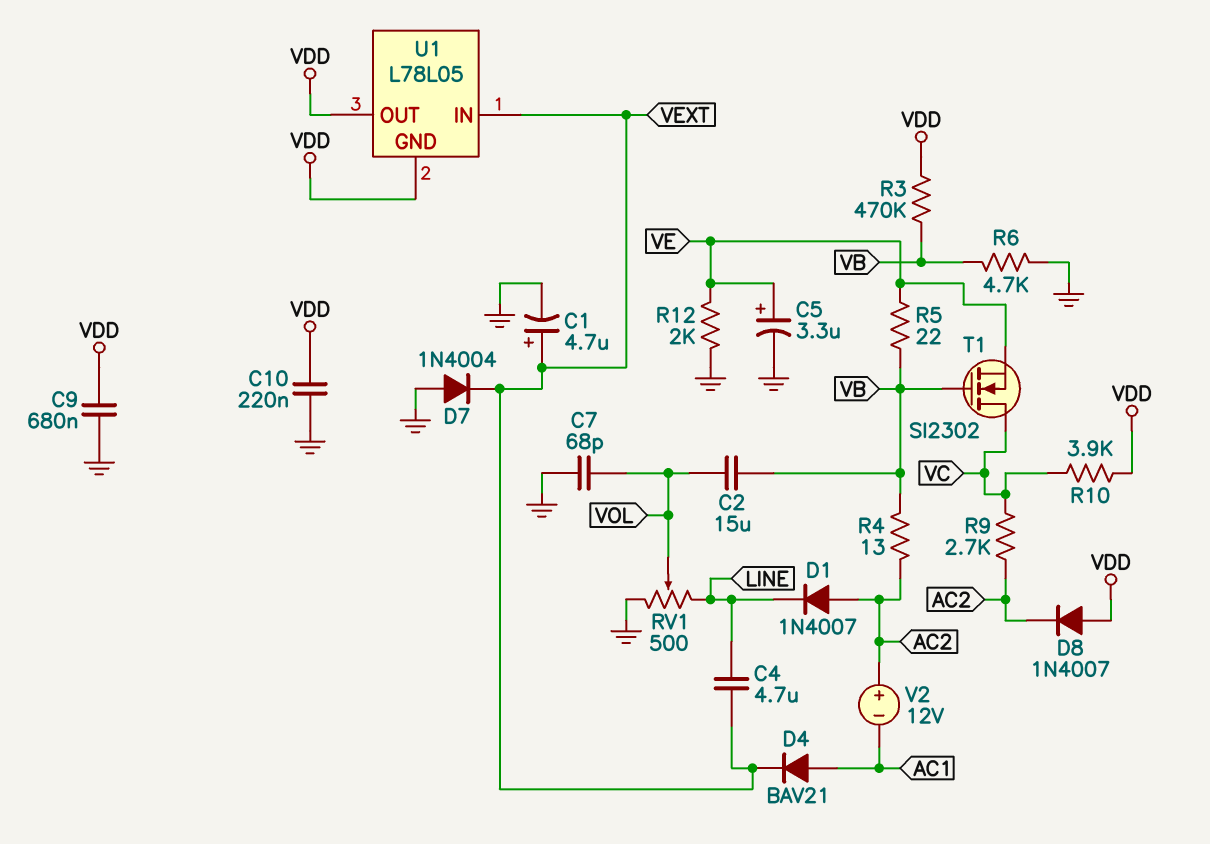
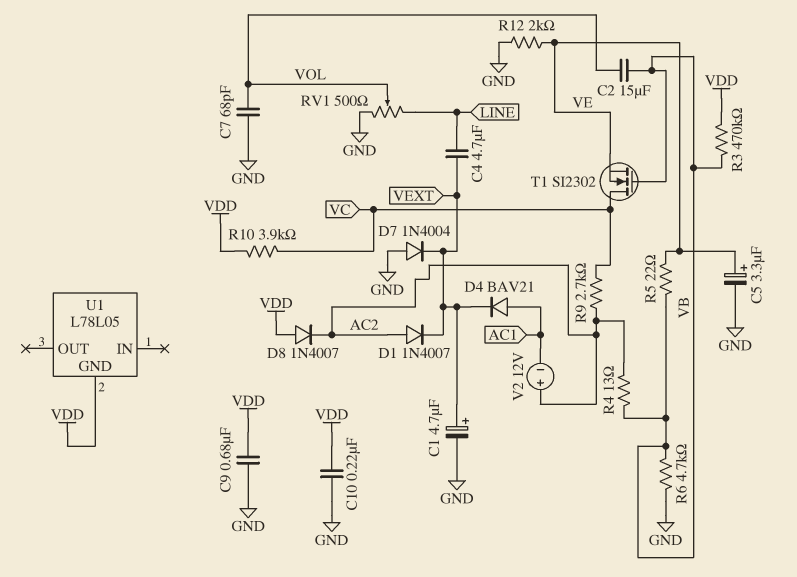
D1: diode 1N4007 (A AC2, K LINE) -> diode 1N4007 (A AC2, K VEXT)
U1 pin IN: VEXT -> none
U1 pin OUT: VDD -> none

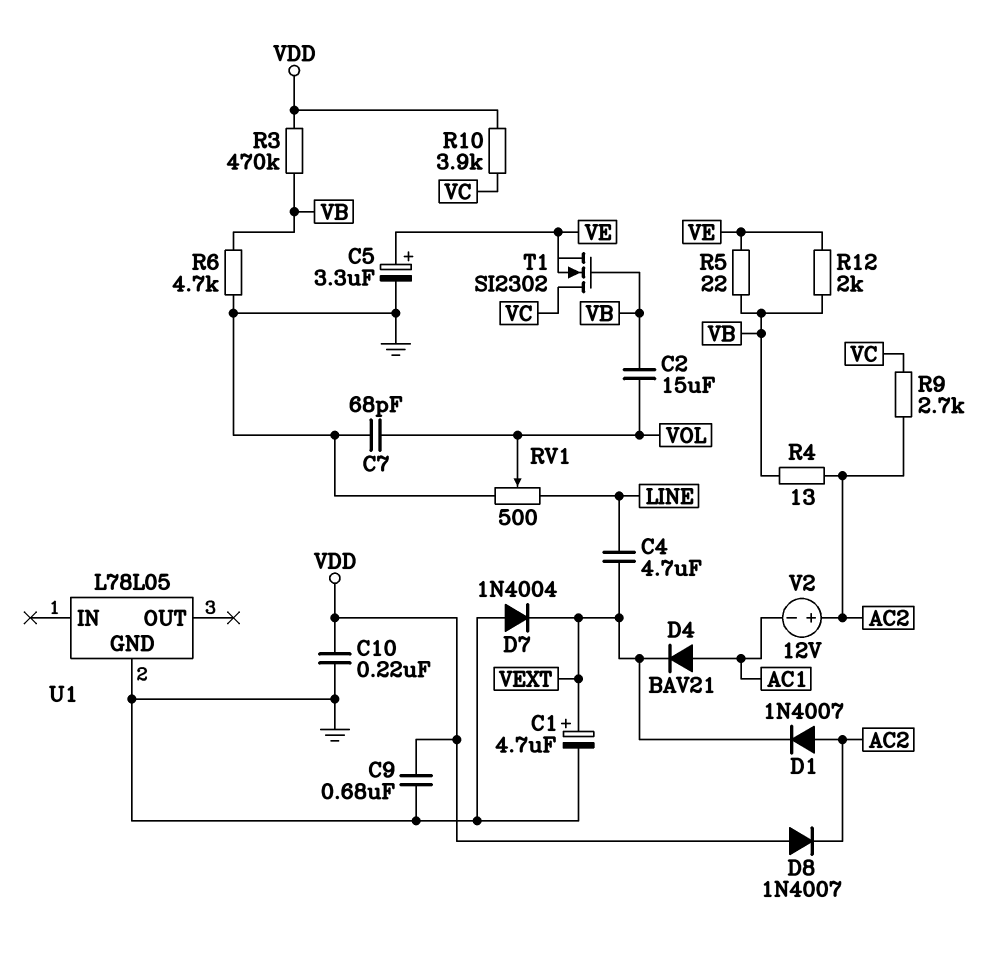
R12: 2k (GND, VE) -> 2k (VB, VE)
U1 pin GND: VDD -> GND

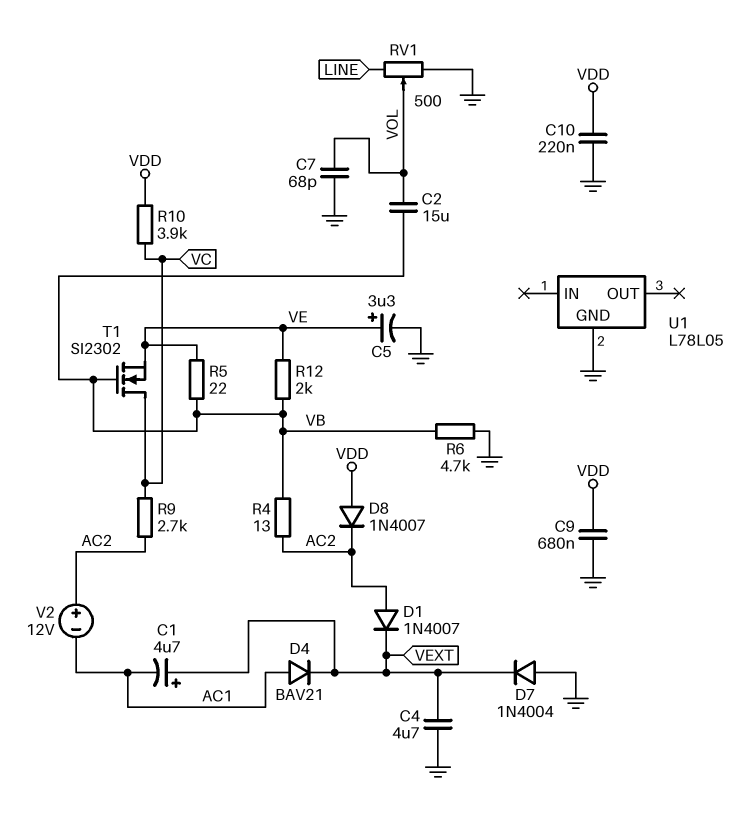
C1: 4.7uF (plus VEXT, minus GND) -> 4.7uF (plus VEXT, minus AC1)
C4: 4.7uF (LINE, VEXT) -> 4.7uF (GND, VEXT)
R3: 470k (VB, VDD) -> none

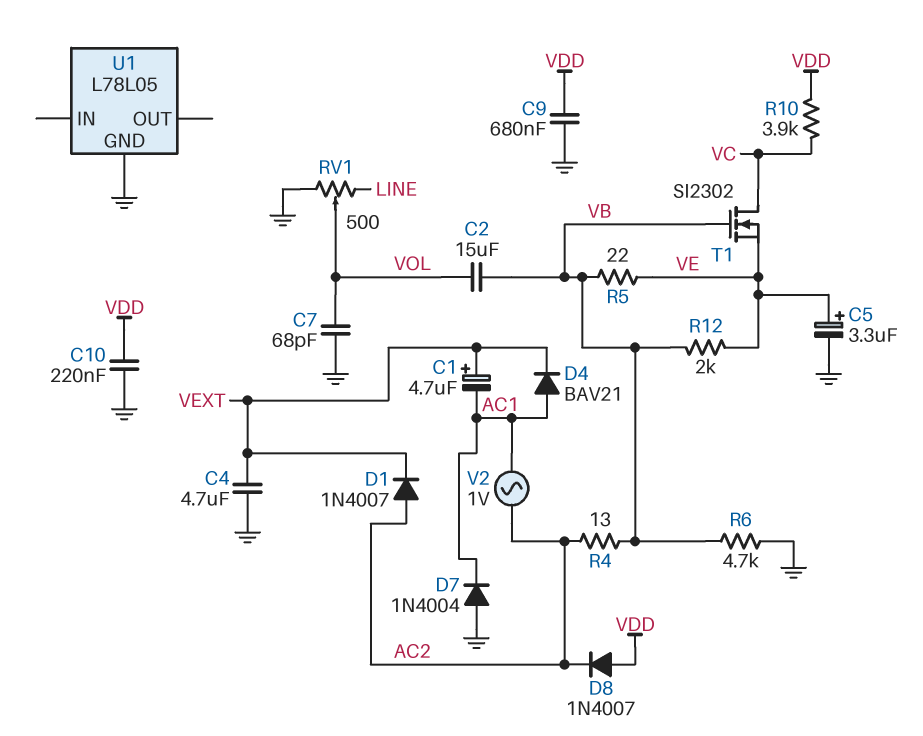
D7: diode 1N4004 (A GND, K VEXT) -> diode 1N4004 (A GND, K AC1)
R9: 2.7k (AC2, VC) -> none
V2: 12V (plus AC2, minus AC1) -> AC 1V (AC1, AC2)

